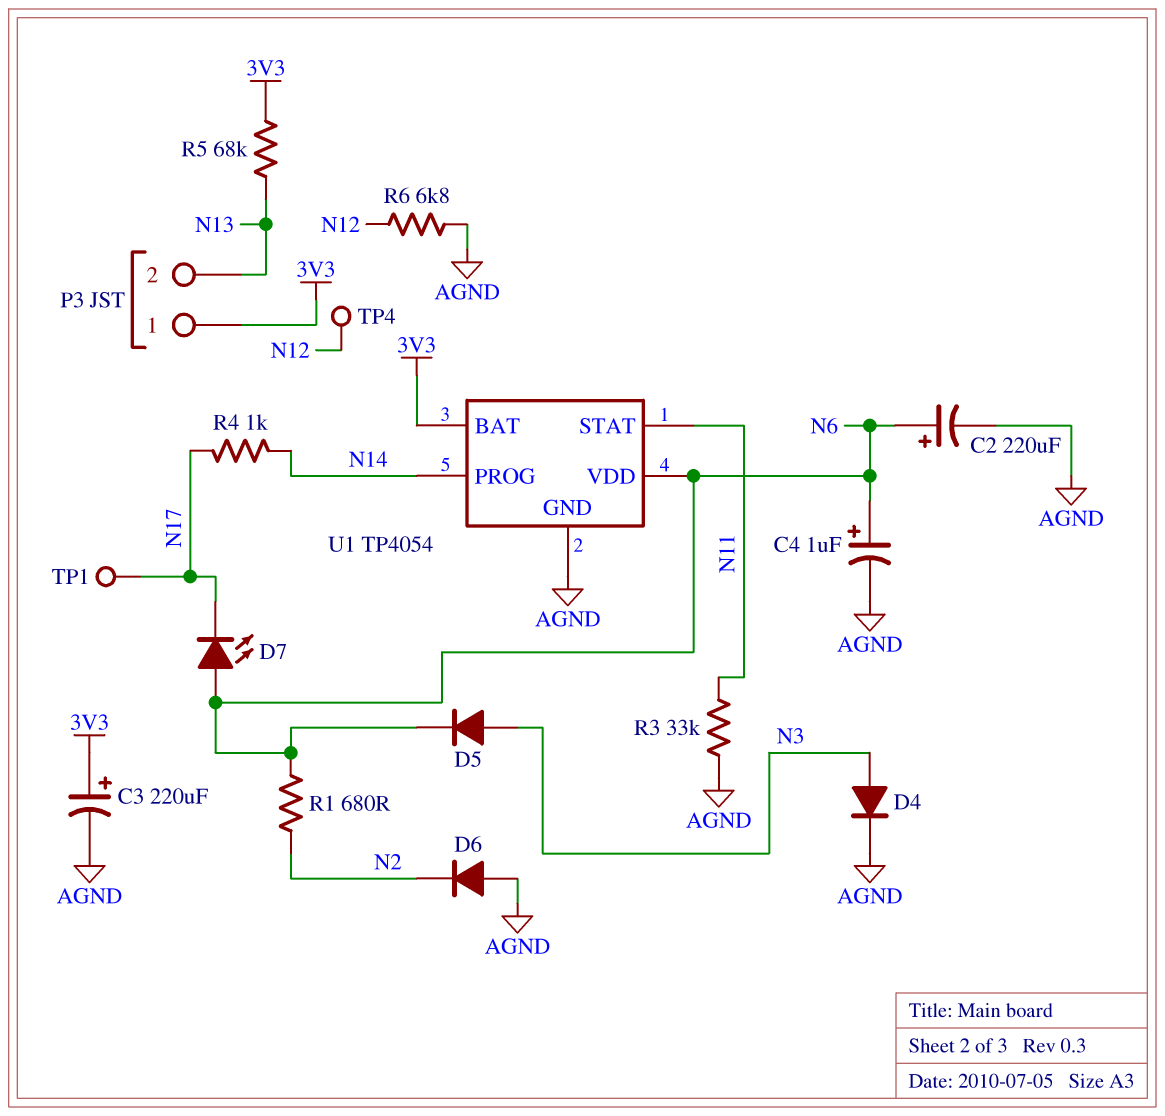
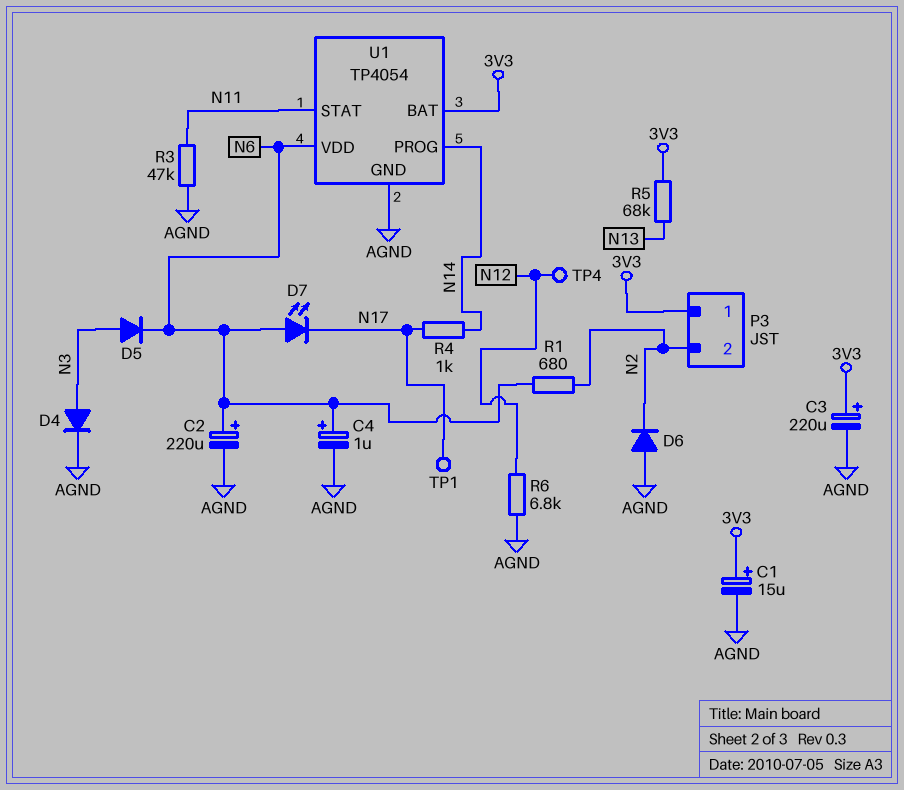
C1: none -> 15uF (plus 3V3, minus AGND)
P3 pin 2: N13 -> N2
R3: 33k (AGND, N11) -> 47k (AGND, N11)

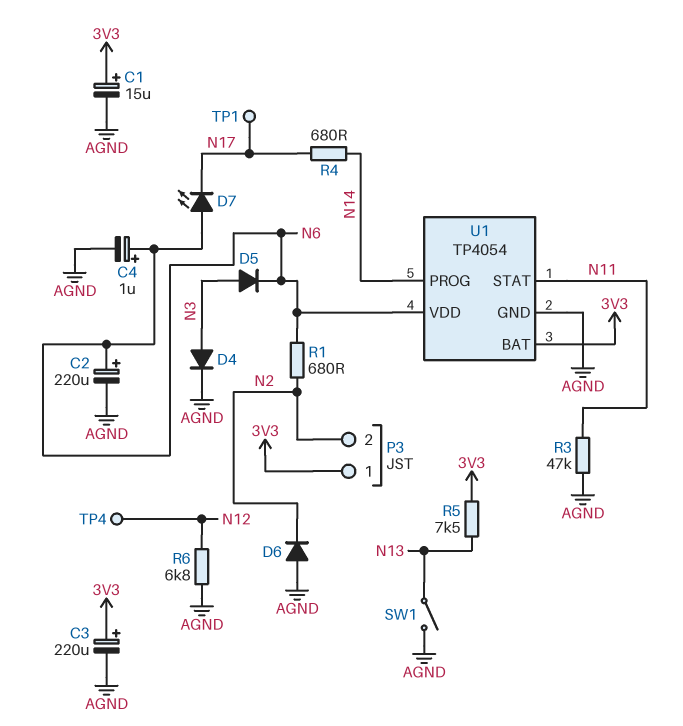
R4: 1k (N14, N17) -> 680 (N14, N17)
R5: 68k (3V3, N13) -> 7.5k (3V3, N13)
SW1: none -> switch (AGND, N13)

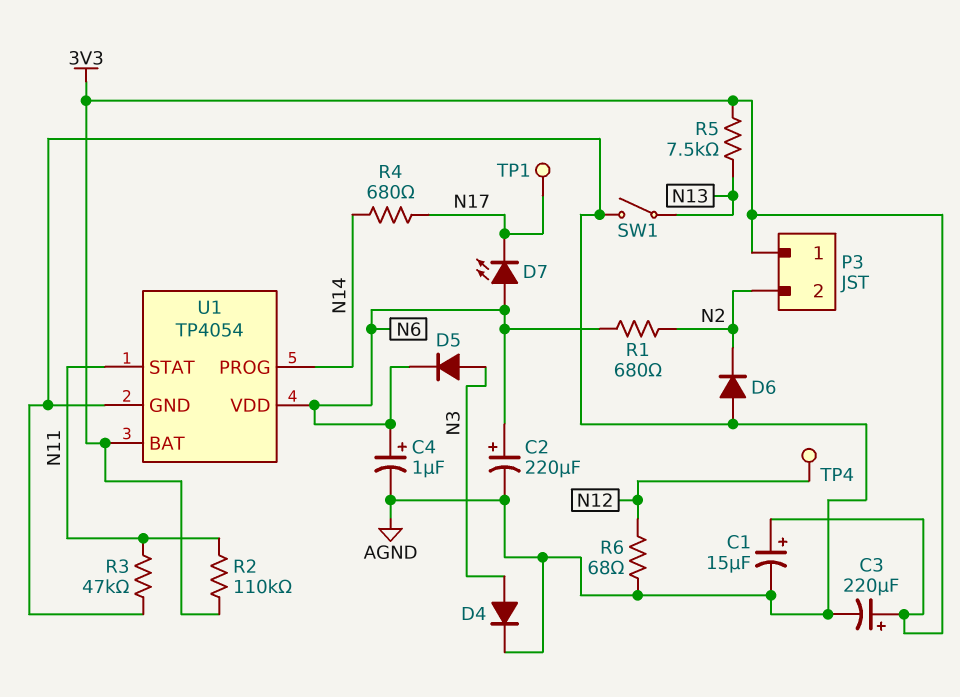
R2: none -> 110k (3V3, N11)
R6: 6.8k (AGND, N12) -> 68 (AGND, N12)

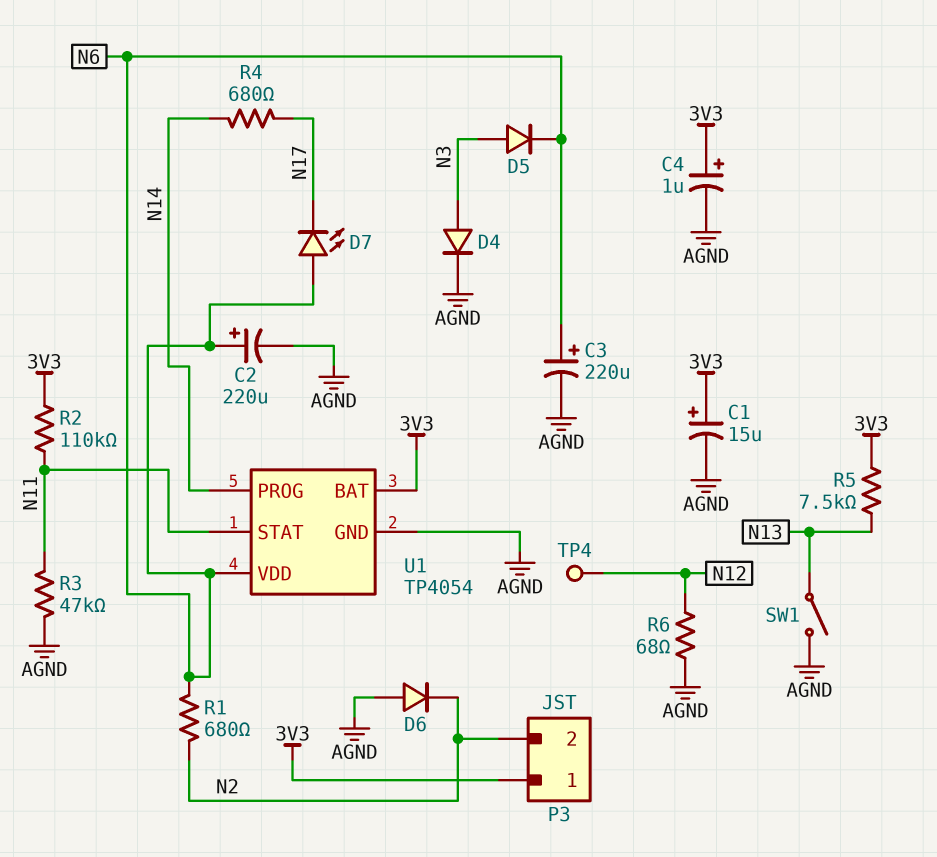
C3: 220uF (plus 3V3, minus AGND) -> 220uF (plus N6, minus AGND)
C4: 1uF (plus N6, minus AGND) -> 1uF (plus 3V3, minus AGND)
TP1: test point (N17) -> none

